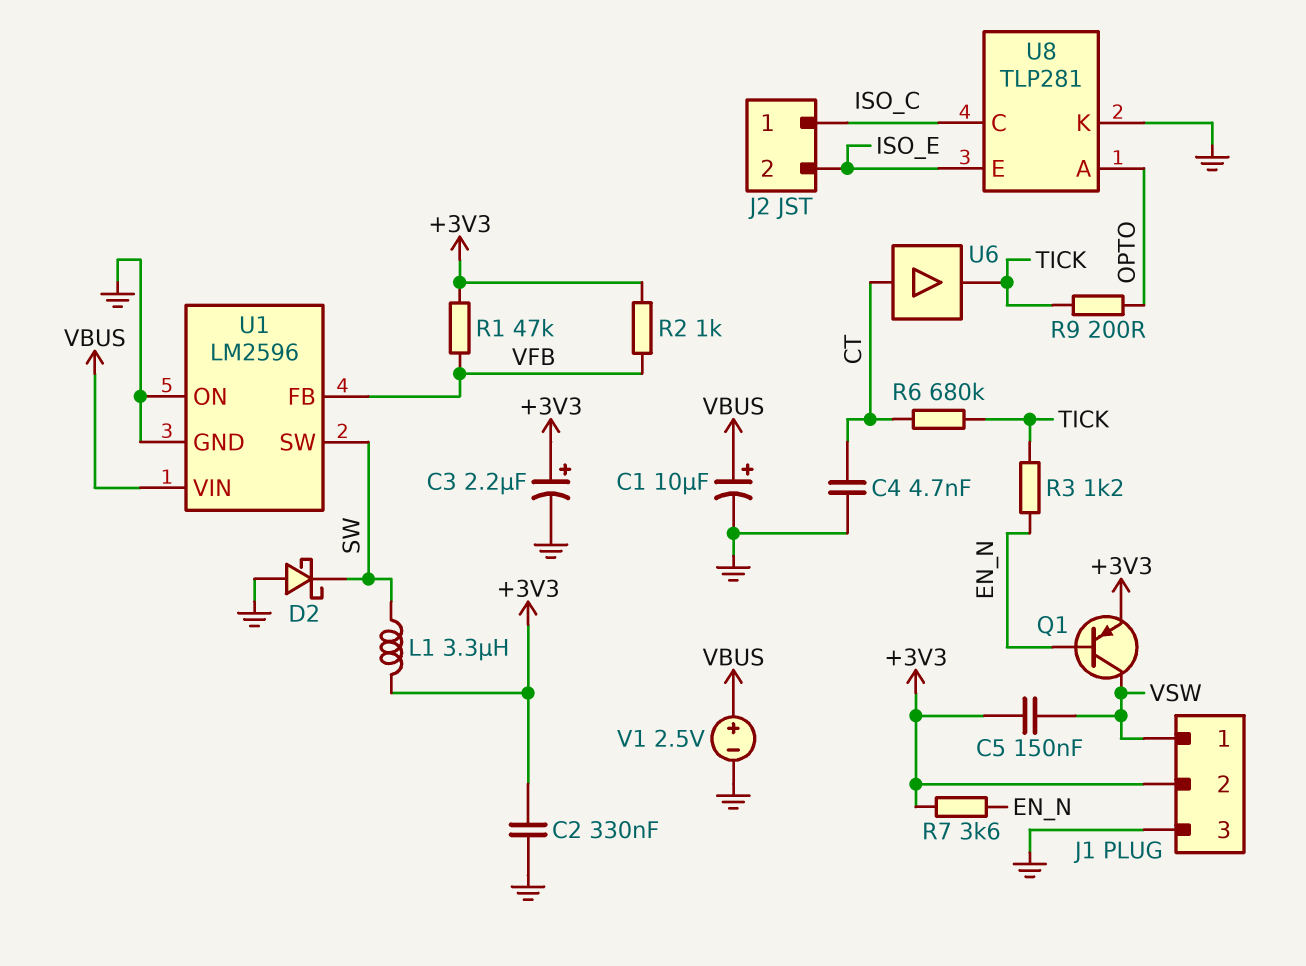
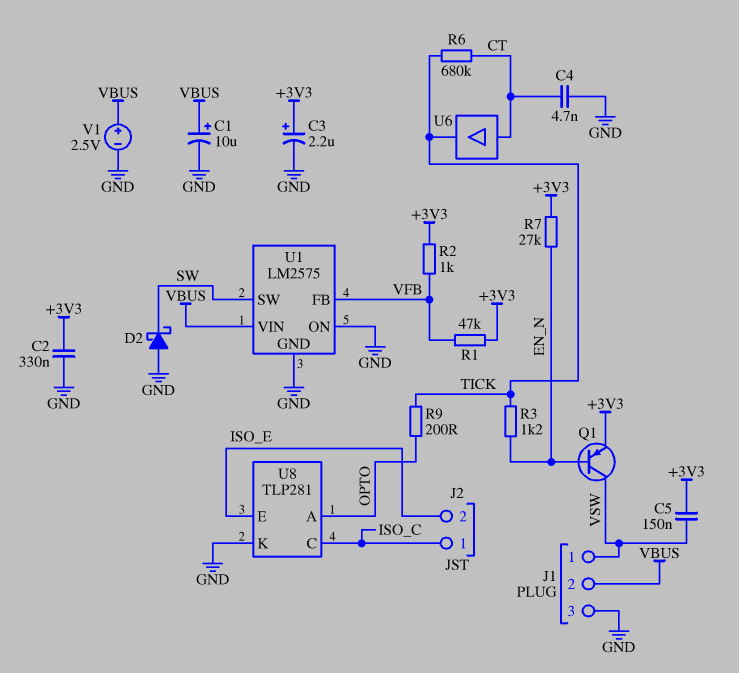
J1 pin 2: +3V3 -> VBUS
L1: 3.3uH (+3V3, SW) -> none
R7: 3.6k (+3V3, EN_N) -> 27k (+3V3, EN_N)
U1: LM2596 -> LM2575

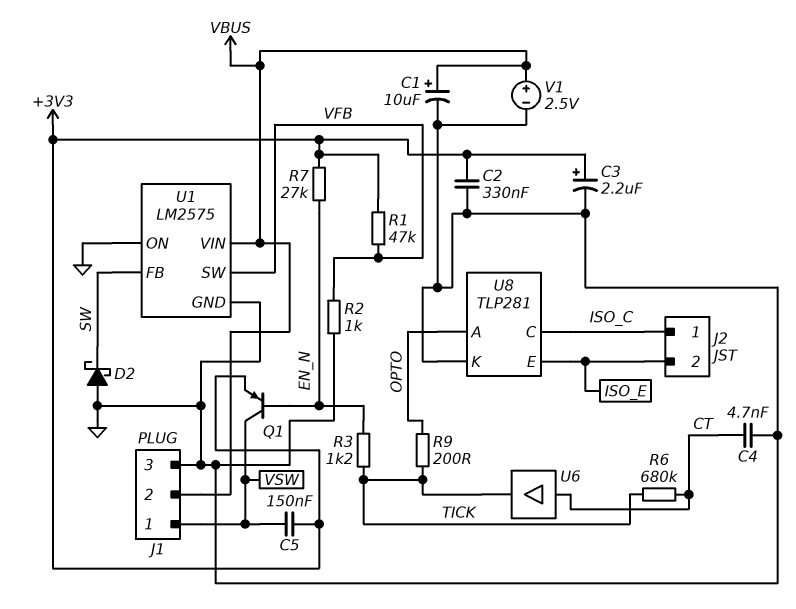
R2: 1k (+3V3, VFB) -> 1k (GND, VFB)
U1 pin FB: VFB -> SW
U1 pin SW: SW -> VFB

